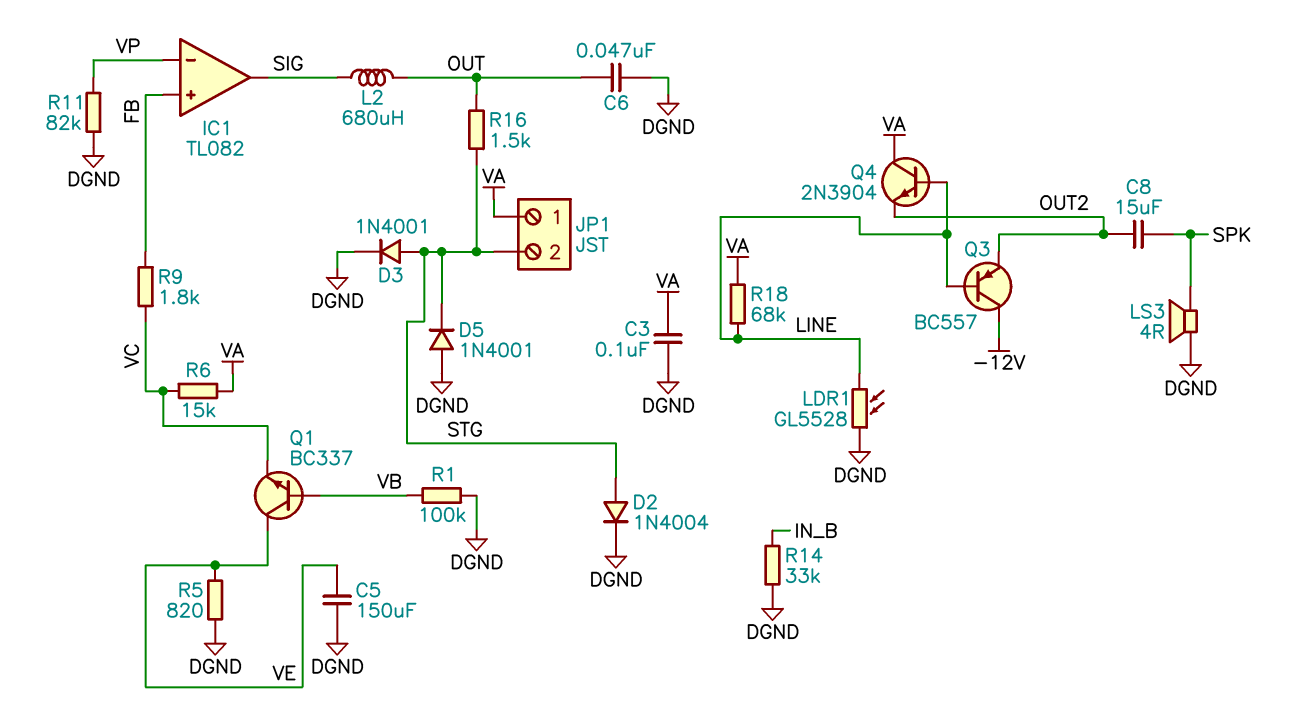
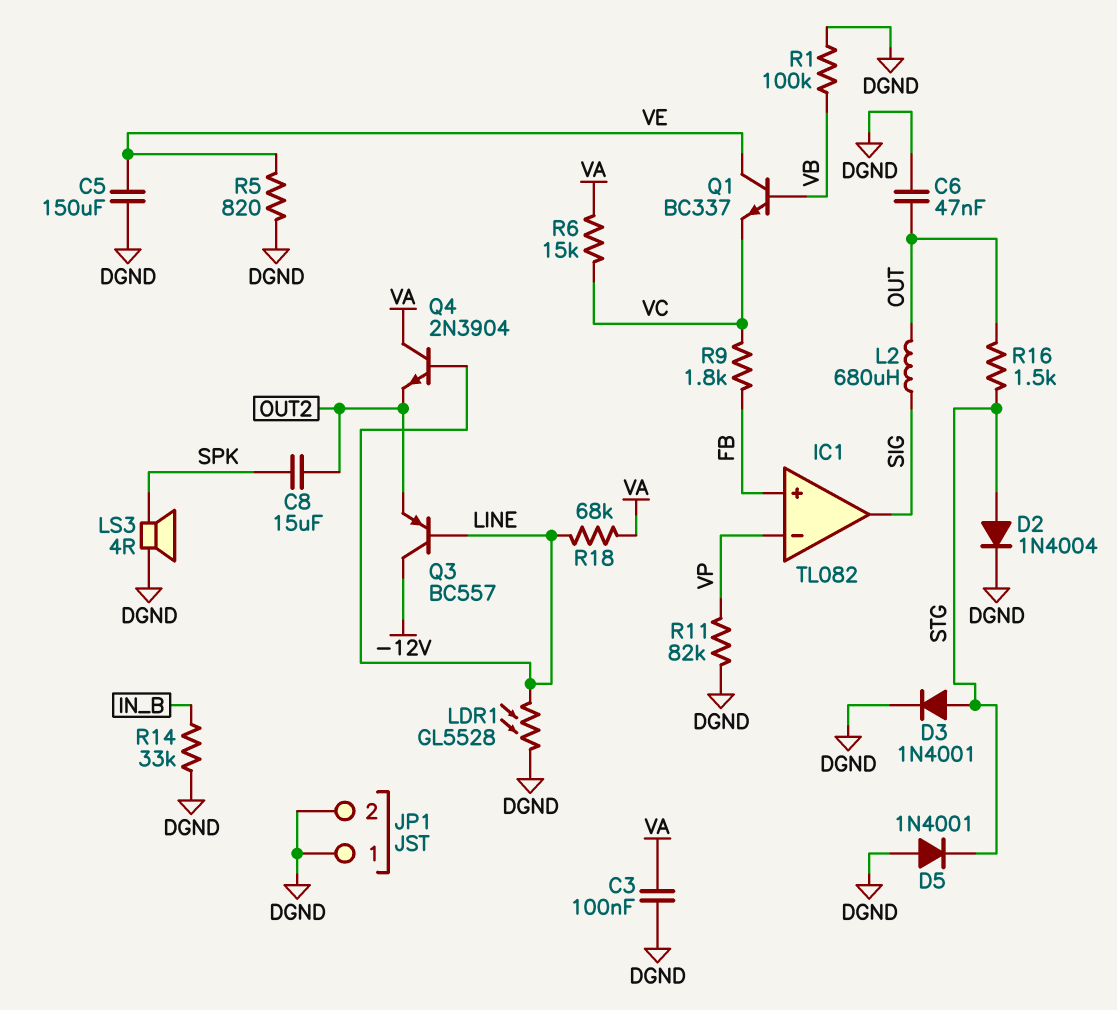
JP1 pin 1: VA -> DGND
JP1 pin 2: STG -> DGND

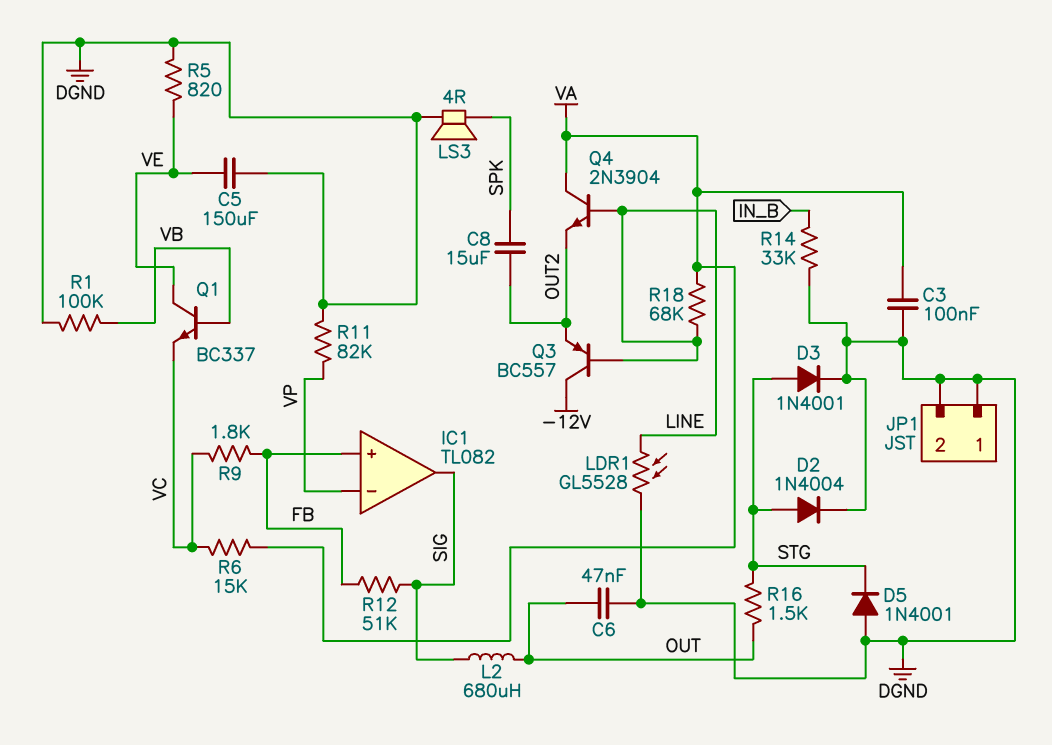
R12: none -> 51k (FB, SIG)

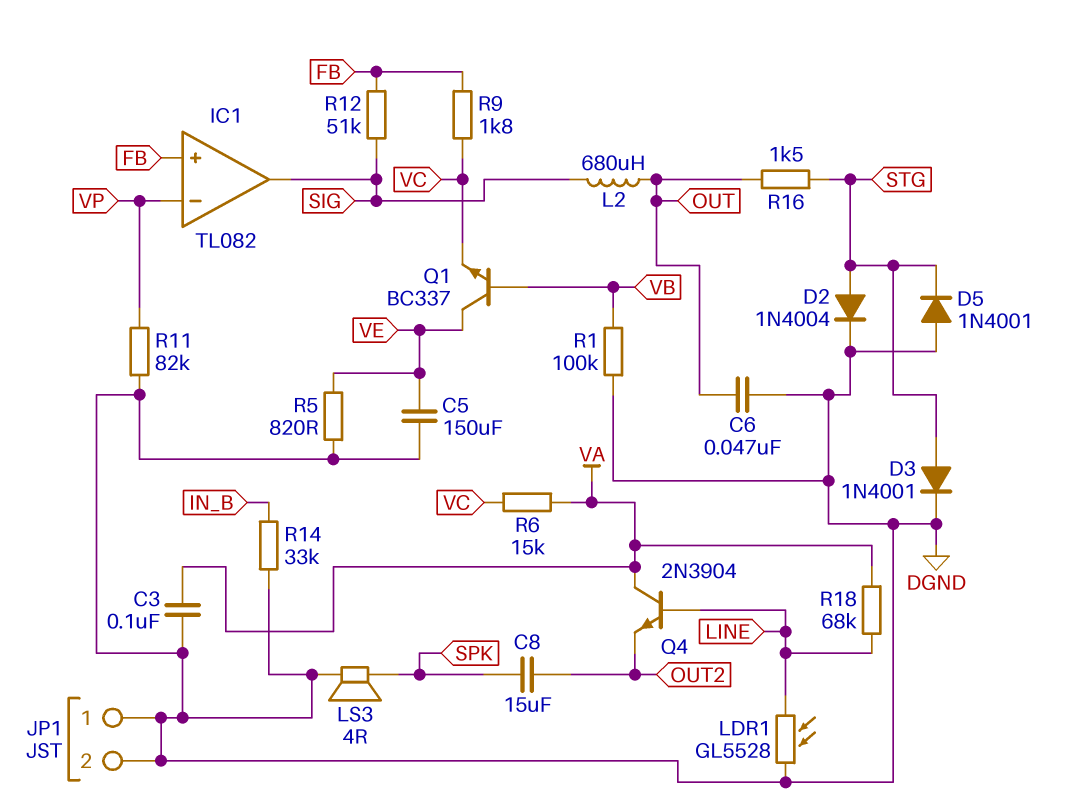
Q3: PNP BC557 (B LINE, C -12V, E OUT2) -> none

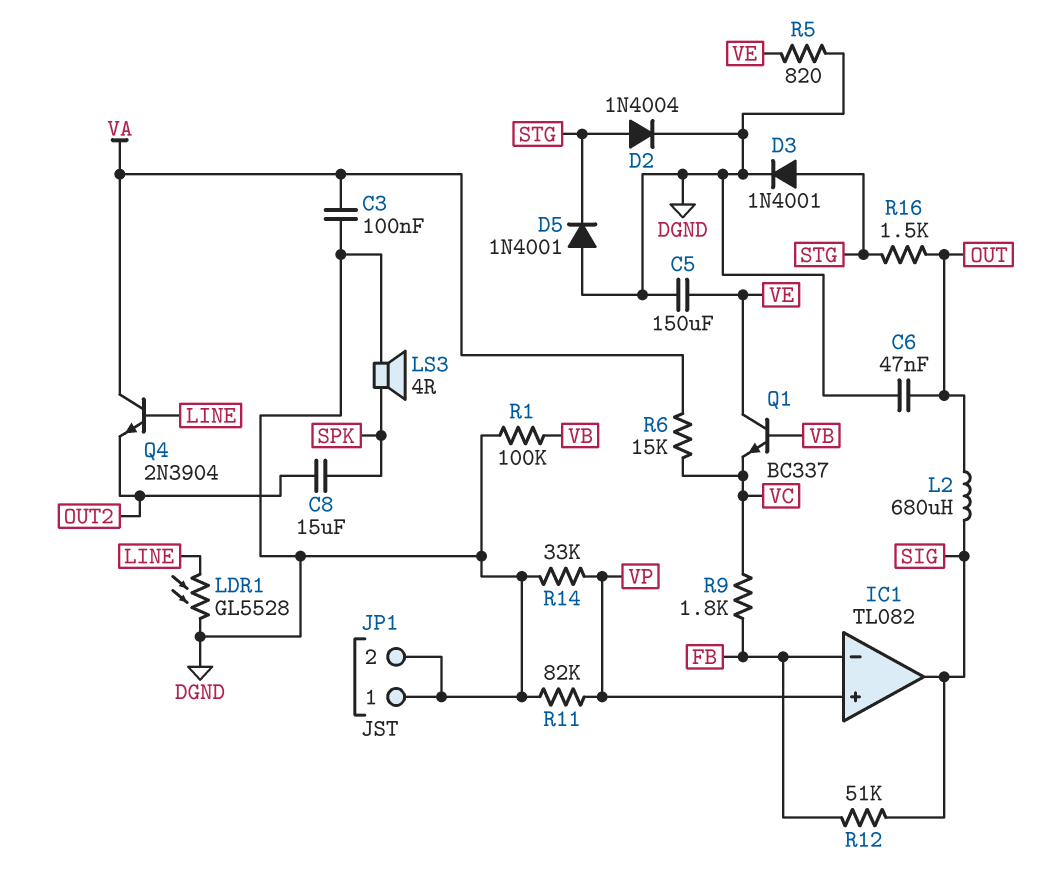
IC1 pin in+: FB -> VP
IC1 pin in-: VP -> FB
R14: 33k (DGND, IN_B) -> 33k (DGND, VP)
R18: 68k (LINE, VA) -> none

